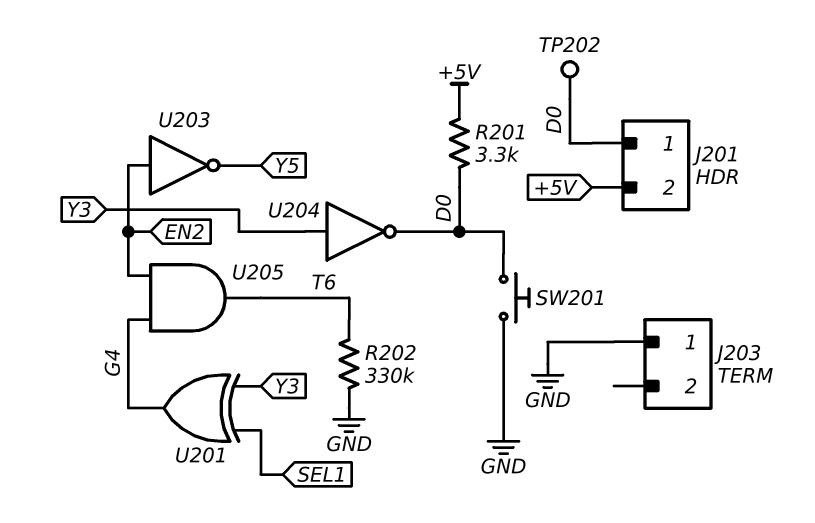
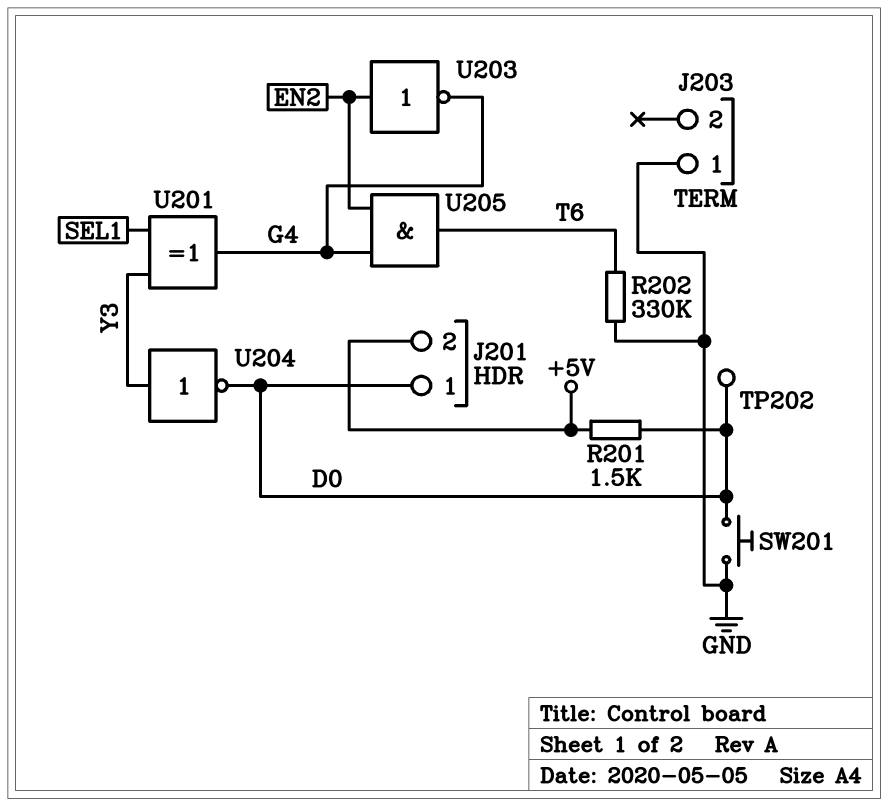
R201: 3.3k (+5V, D0) -> 1.5k (+5V, D0)
U203: NOT (in EN2, out Y5) -> NOT (in EN2, out G4)

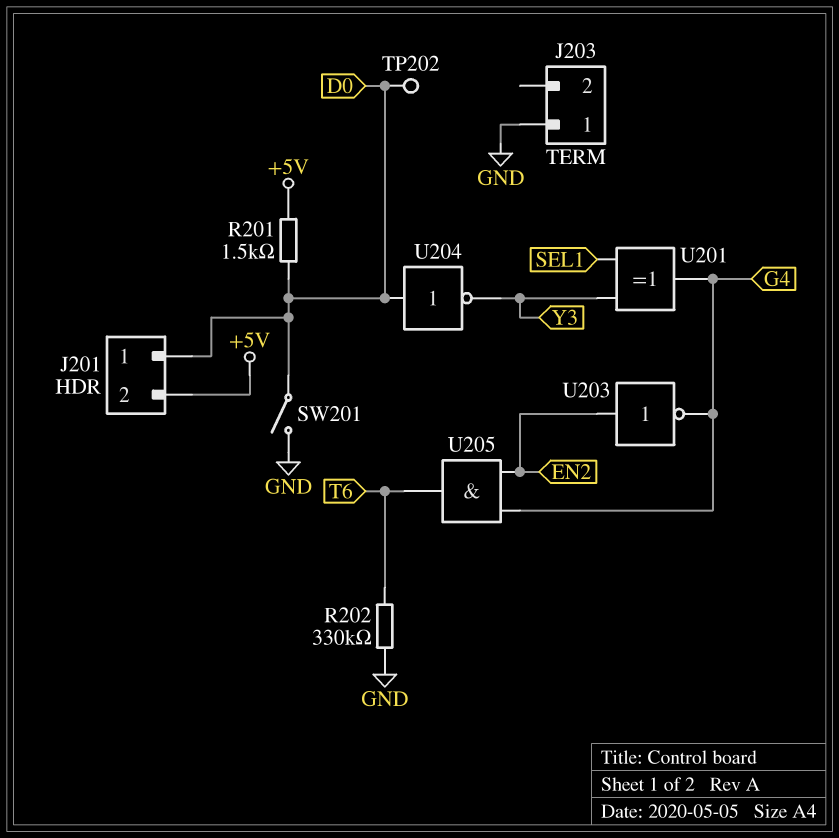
SW201: button (D0, GND) -> switch (D0, GND)
U204: NOT (in Y3, out D0) -> NOT (in D0, out Y3)

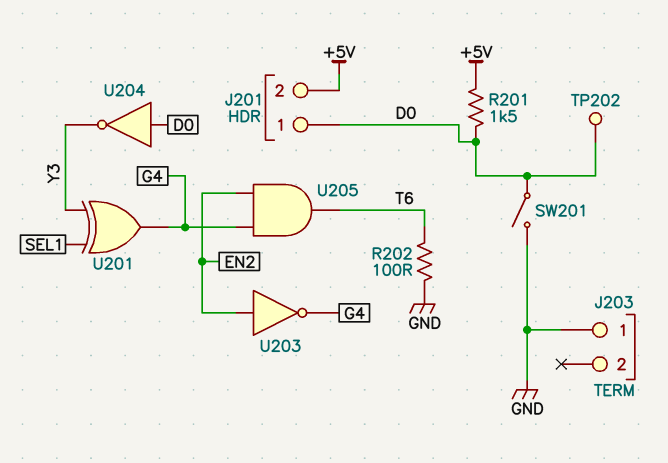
R202: 330k (GND, T6) -> 100 (GND, T6)

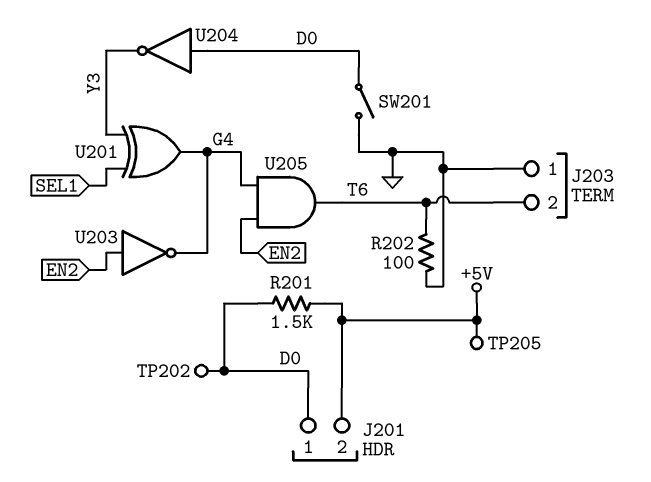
J203 pin 2: none -> T6
TP205: none -> test point (+5V)

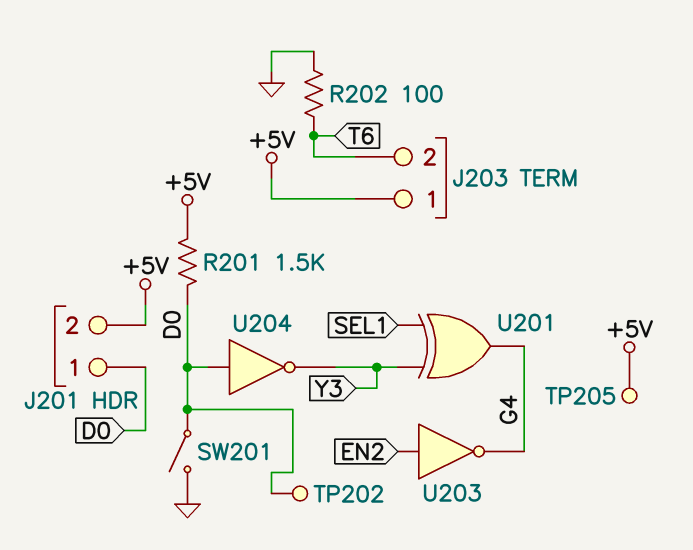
J203 pin 1: GND -> +5V
U205: AND (in EN2, in G4, out T6) -> none

